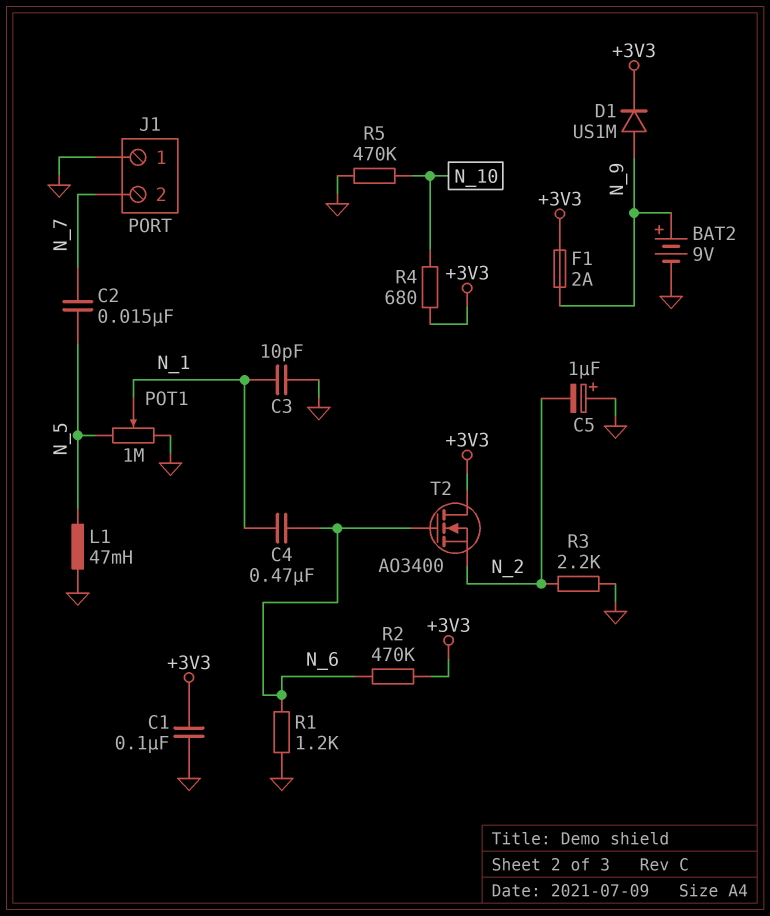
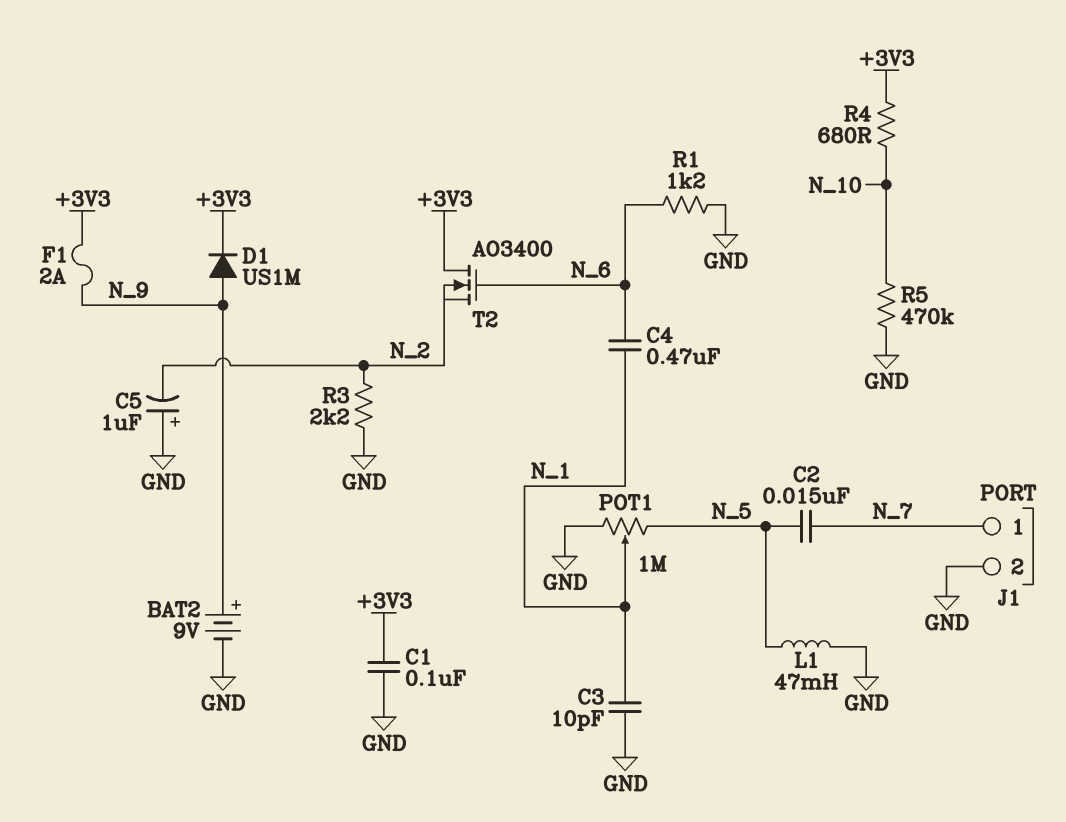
J1 pin 1: GND -> N_7
J1 pin 2: N_7 -> GND
R2: 470k (+3V3, N_6) -> none

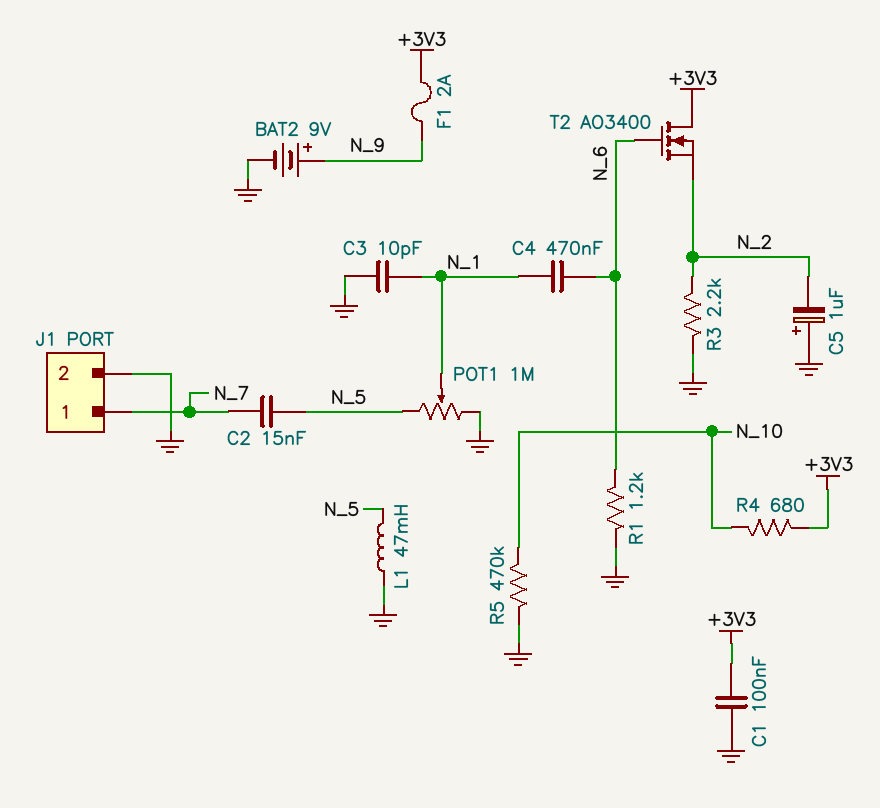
D1: diode US1M (A N_9, K +3V3) -> none

